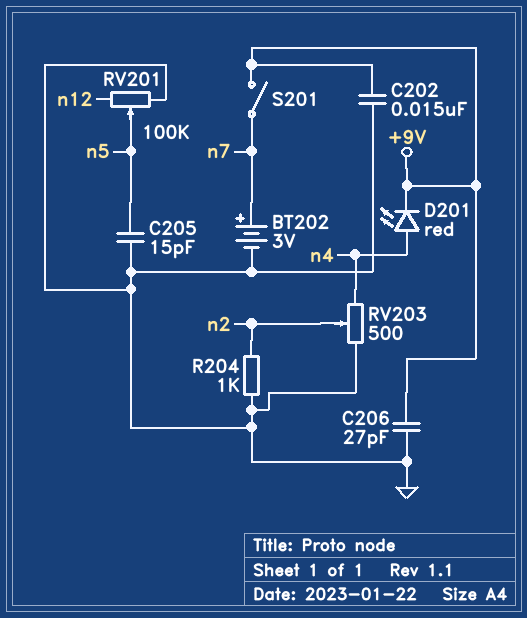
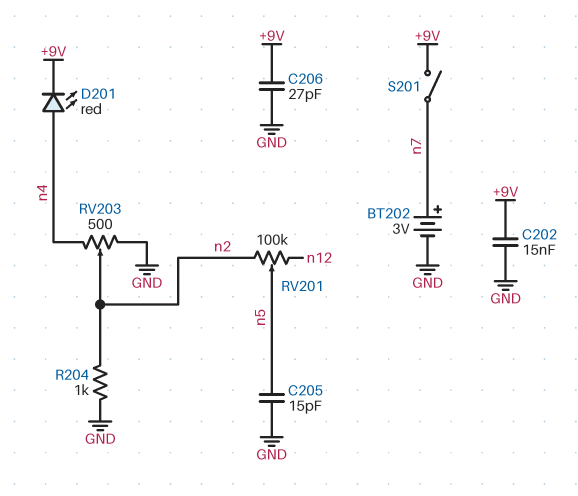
RV201: 100k (GND, n12, wiper n5) -> 100k (n2, n12, wiper n5)

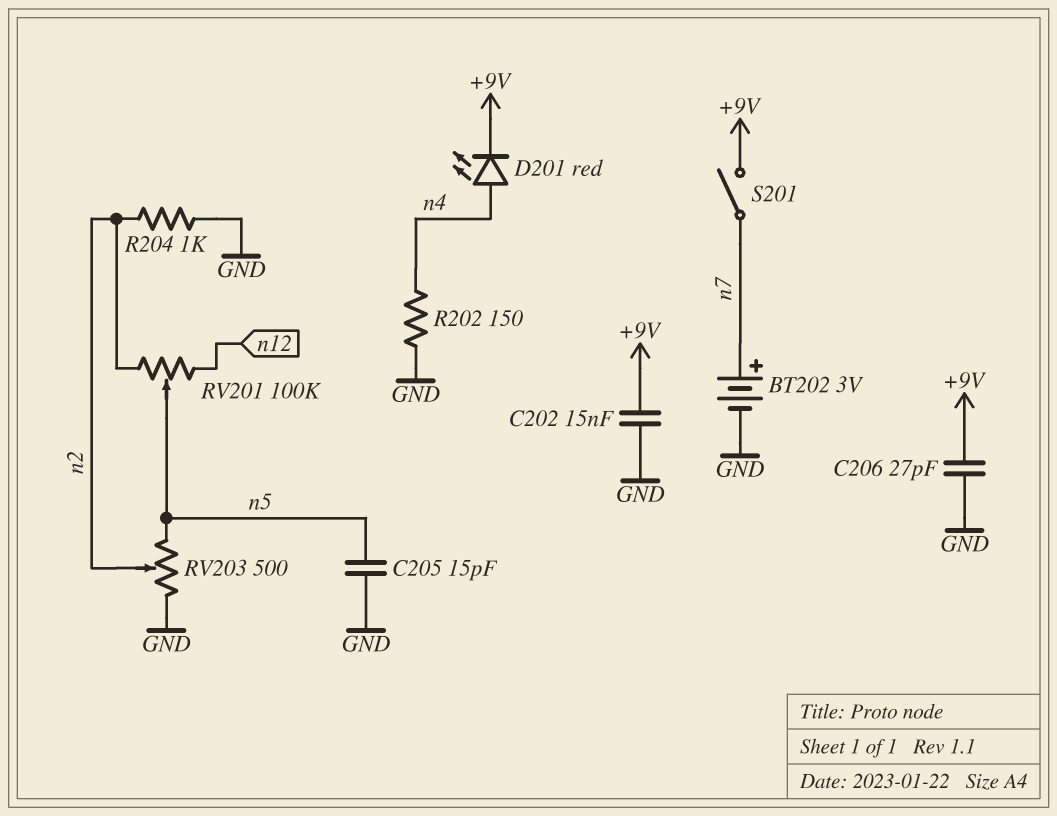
R202: none -> 150 (GND, n4)
RV203: 500 (GND, n4, wiper n2) -> 500 (GND, n5, wiper n2)

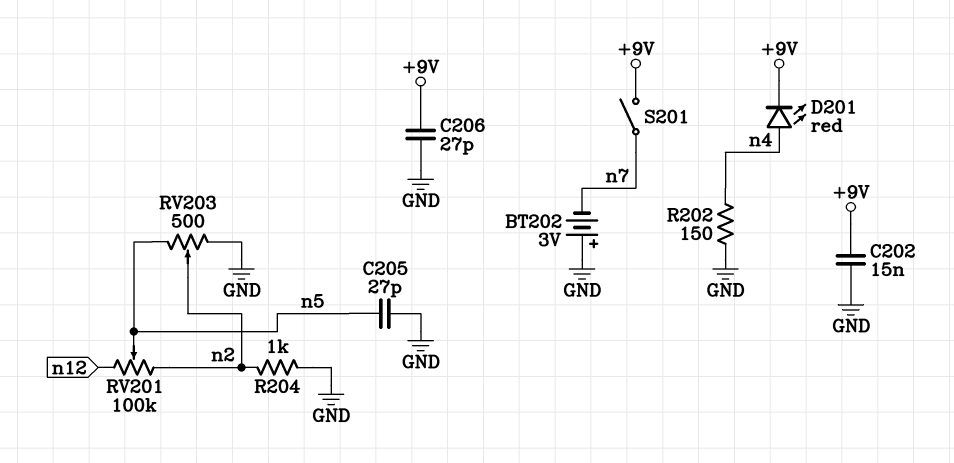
BT202: 3V (plus n7, minus GND) -> 3V (plus GND, minus n7)
C205: 15pF (GND, n5) -> 27pF (GND, n5)

